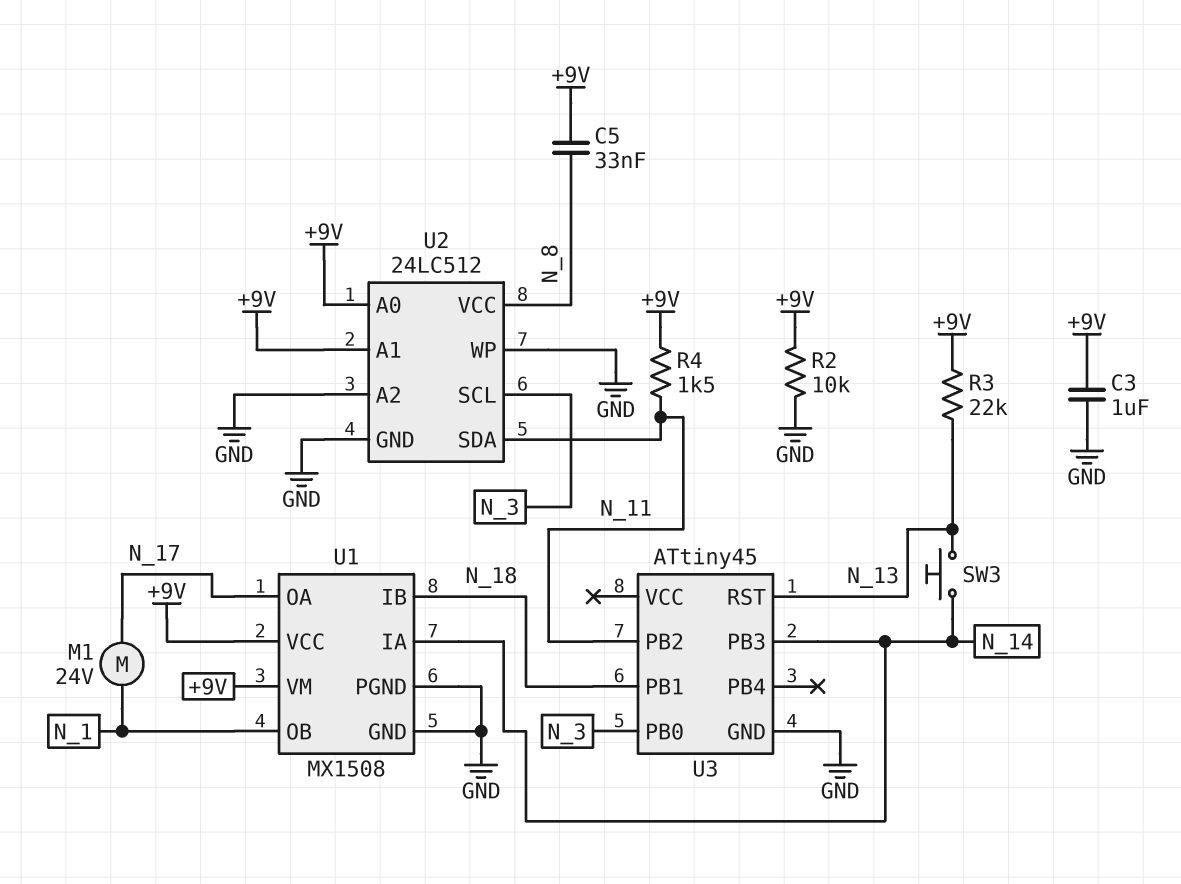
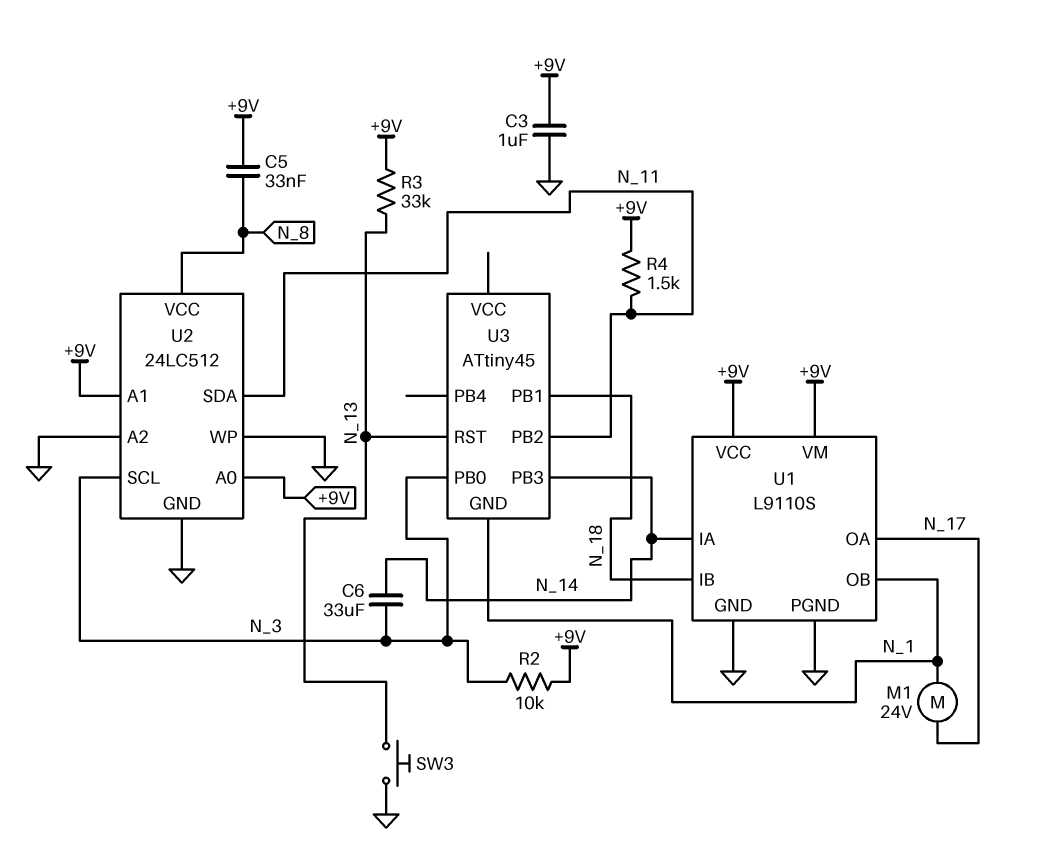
C6: none -> 33uF (N_3, N_14)
R2: 10k (+9V, GND) -> 10k (+9V, N_3)
R3: 22k (+9V, N_13) -> 33k (+9V, N_13)
SW3: button (N_13, N_14) -> button (GND, N_13)
U1: MX1508 -> L9110S
U3 pin GND: GND -> N_1

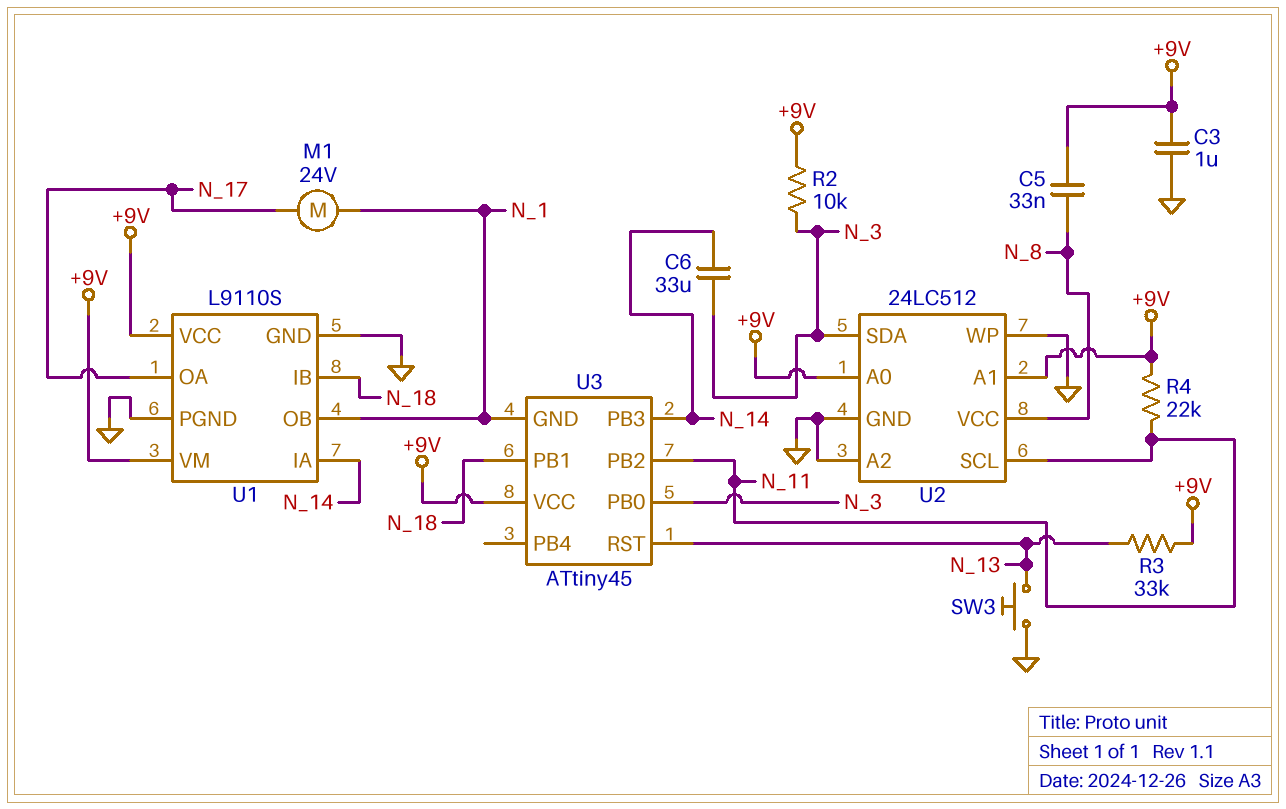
R4: 1.5k (+9V, N_11) -> 22k (+9V, N_11)
U2 pin SCL: N_3 -> N_11
U2 pin SDA: N_11 -> N_3
U3 pin VCC: none -> +9V

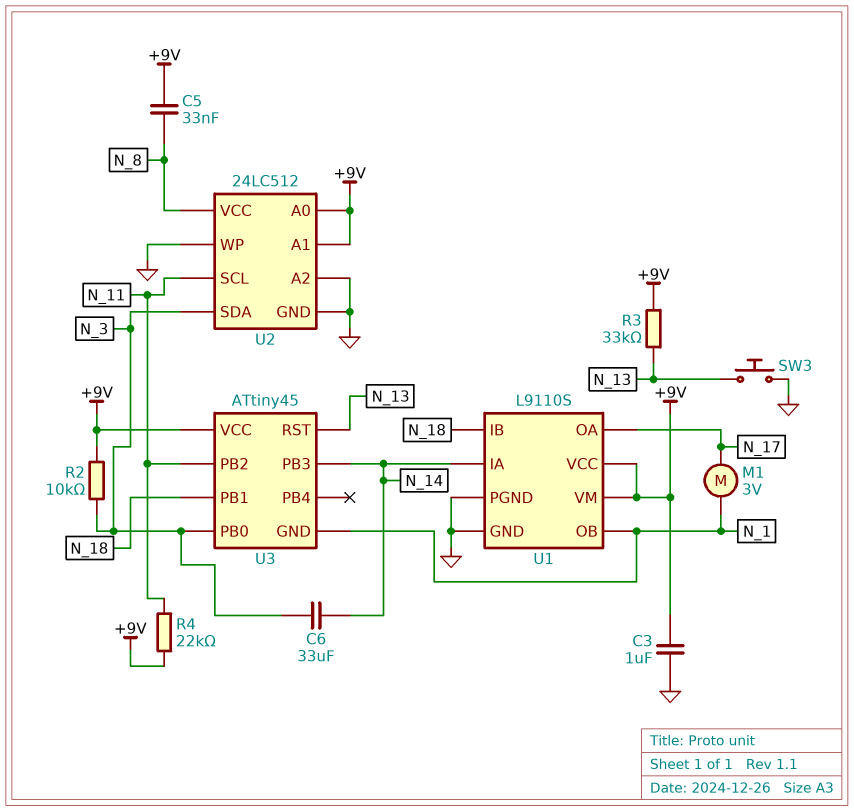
M1: motor 24V (N_1, N_17) -> motor 3V (N_1, N_17)

